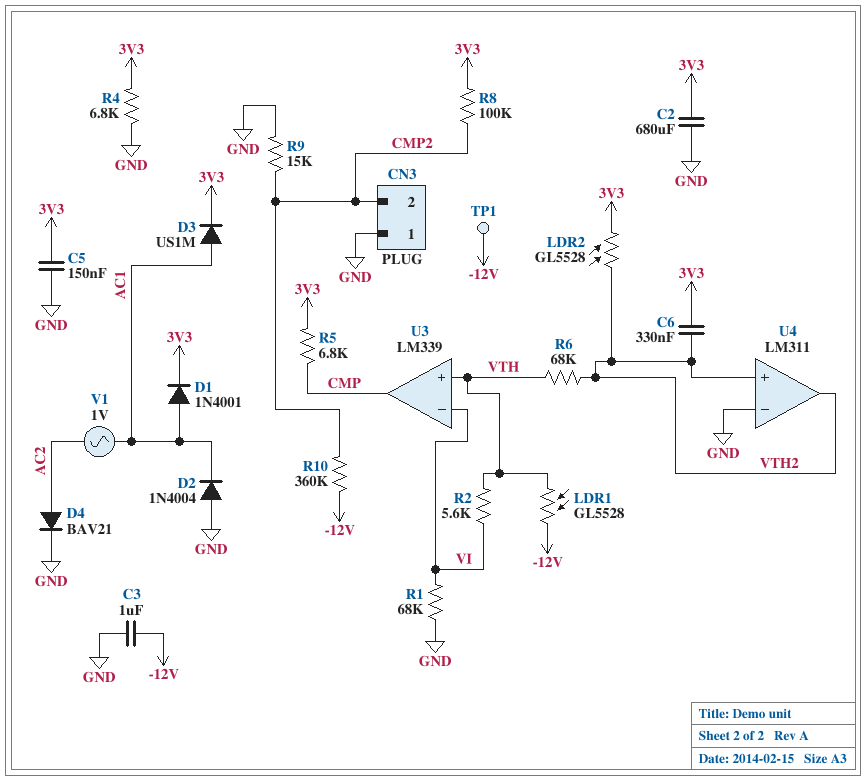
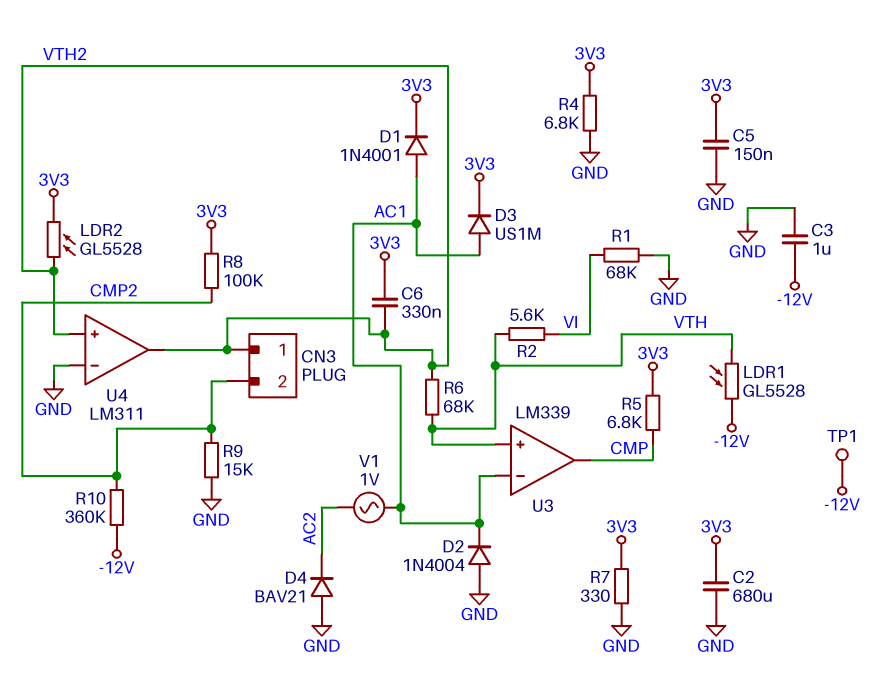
CN3 pin 1: GND -> VTH2
D4: diode BAV21 (A AC2, K GND) -> diode BAV21 (A GND, K AC2)
R7: none -> 330 (3V3, GND)
U3 pin in-: VI -> AC1

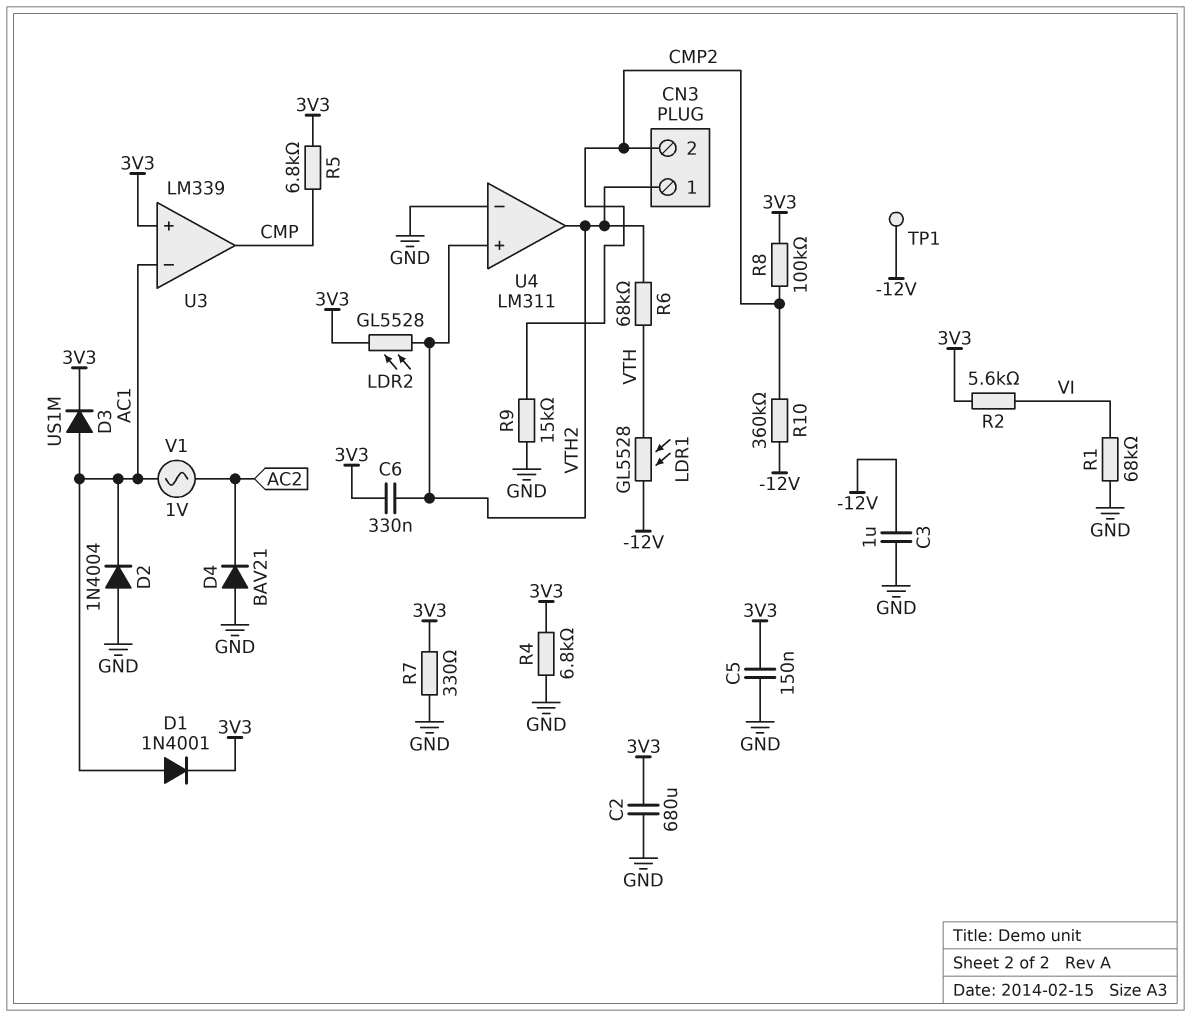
R2: 5.6k (VI, VTH) -> 5.6k (3V3, VI)
U3 pin in+: VTH -> 3V3

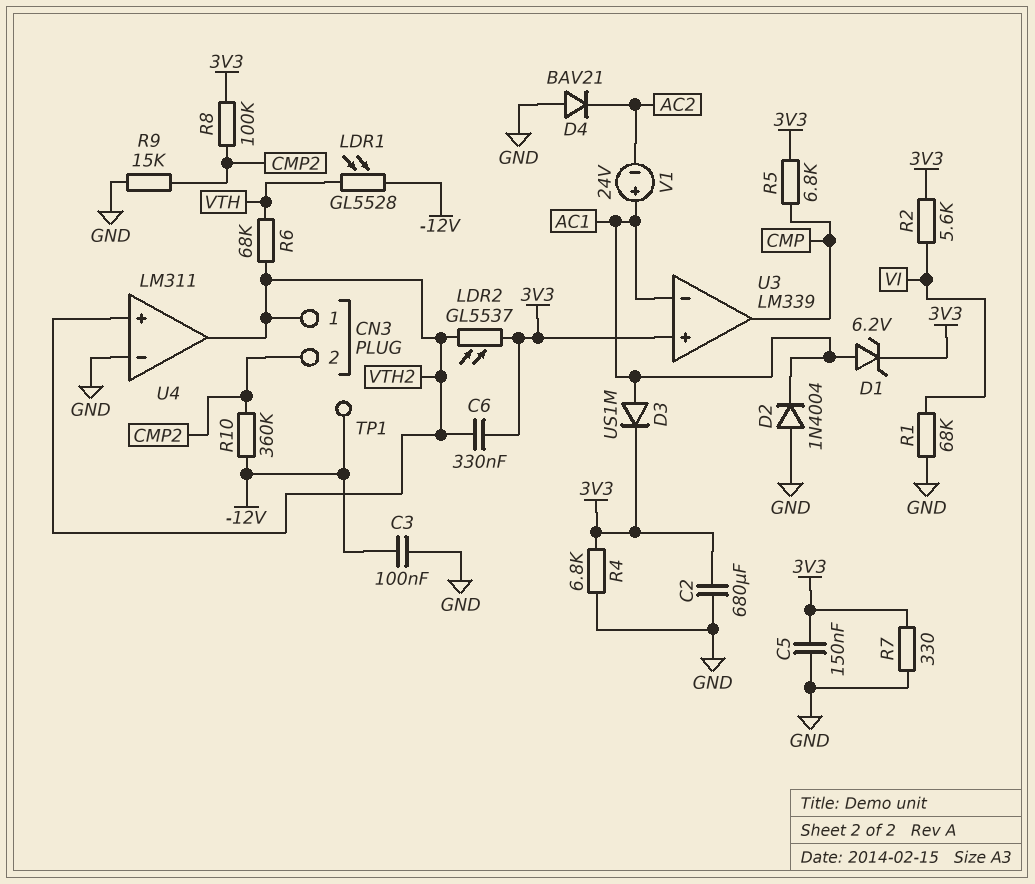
C3: 1uF (-12V, GND) -> 100nF (-12V, GND)
D1: diode 1N4001 (A AC1, K 3V3) -> zener 6.2V (A AC1, K 3V3)
LDR2: GL5528 (3V3, VTH2) -> GL5537 (3V3, VTH2)
V1: AC 1V (AC1, AC2) -> 24V (plus AC1, minus AC2)

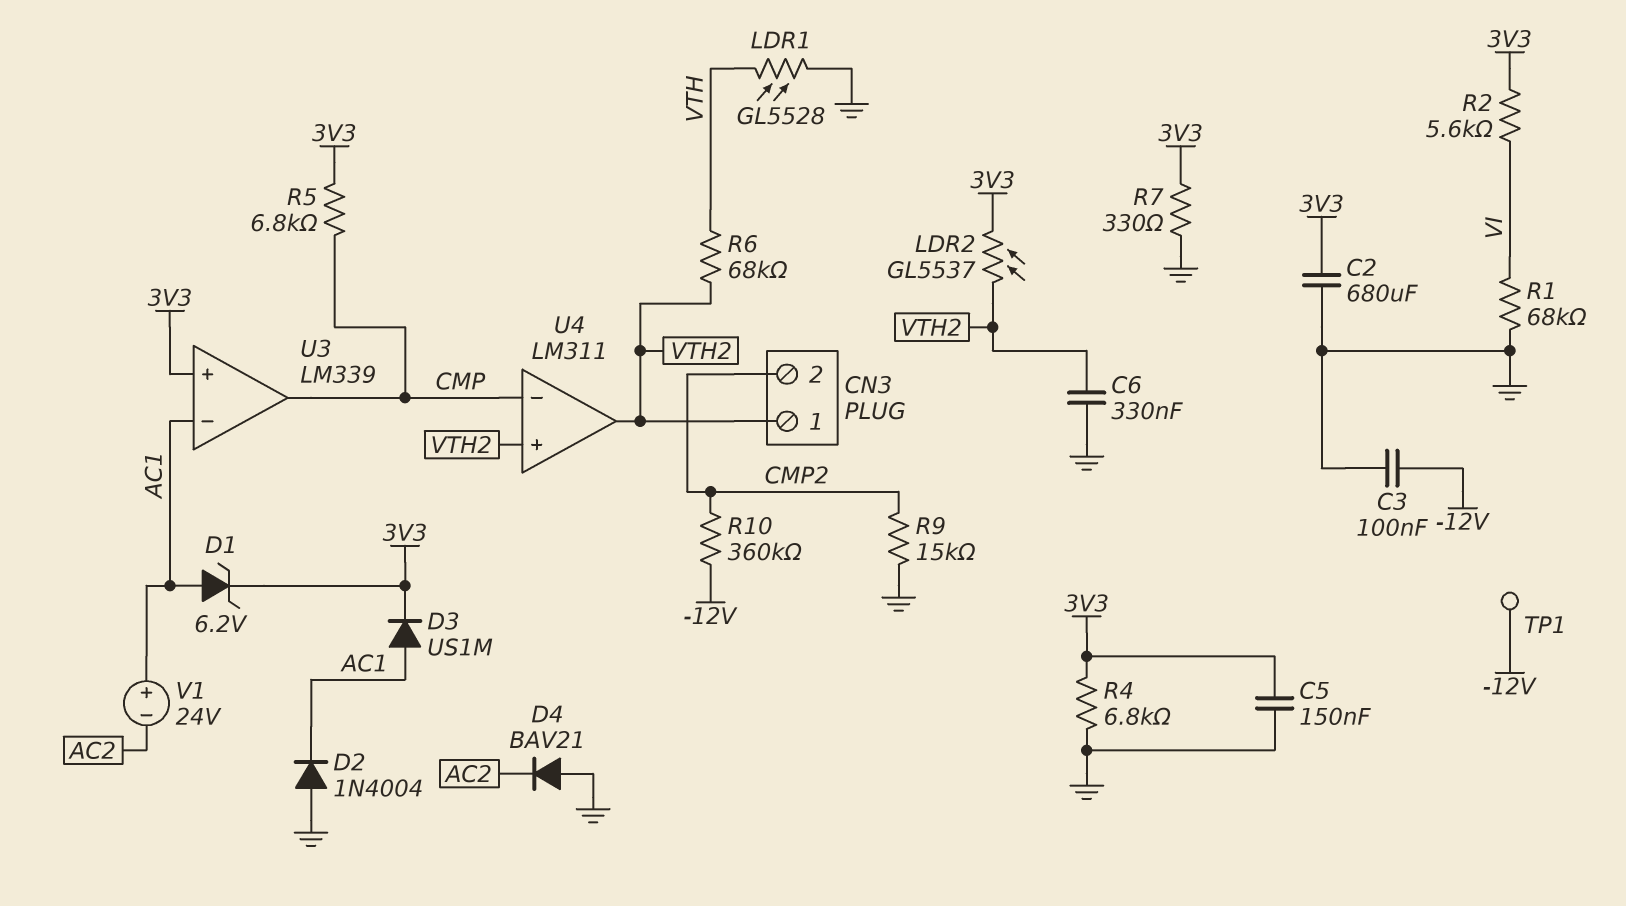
C6: 330nF (3V3, VTH2) -> 330nF (GND, VTH2)
LDR1: GL5528 (-12V, VTH) -> GL5528 (GND, VTH)
R8: 100k (3V3, CMP2) -> none
U4 pin in-: GND -> CMP

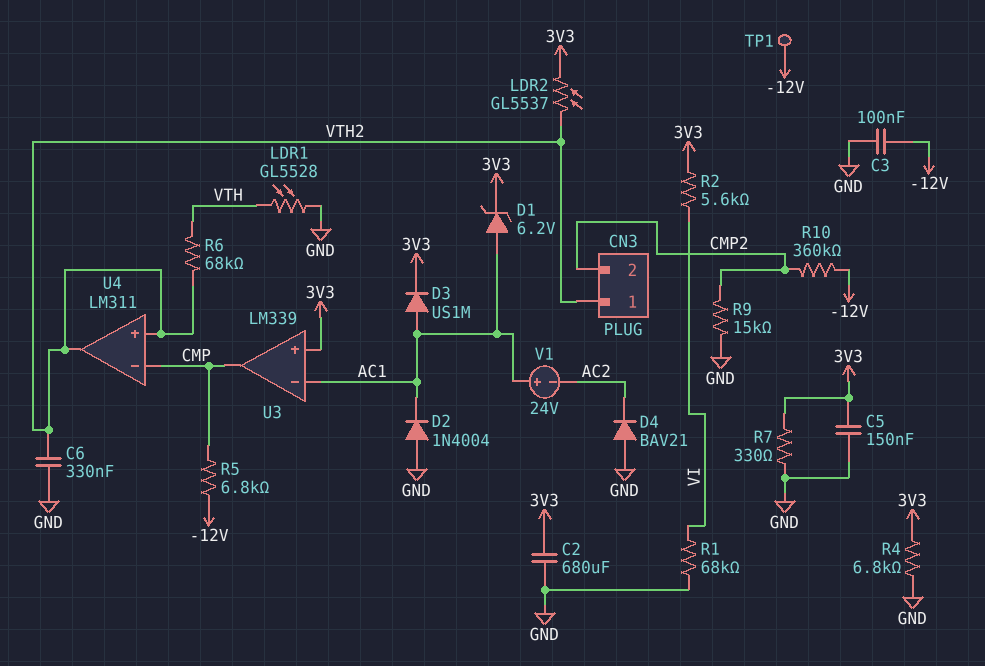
R5: 6.8k (3V3, CMP) -> 6.8k (-12V, CMP)

